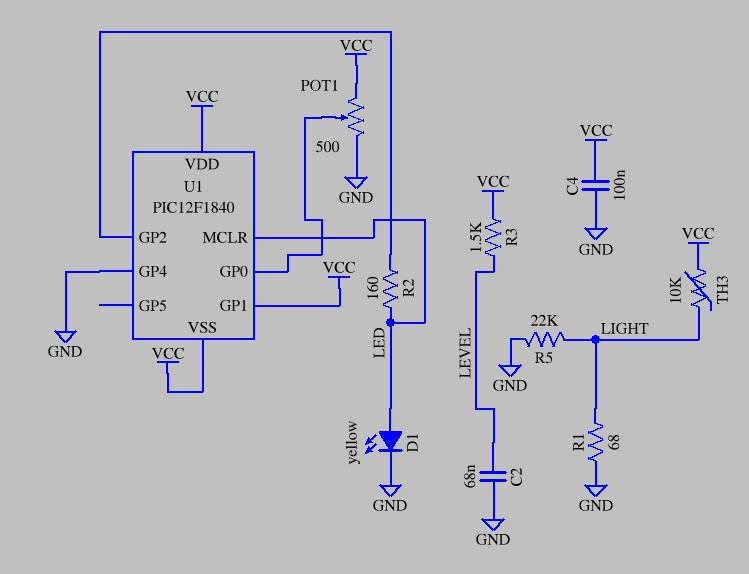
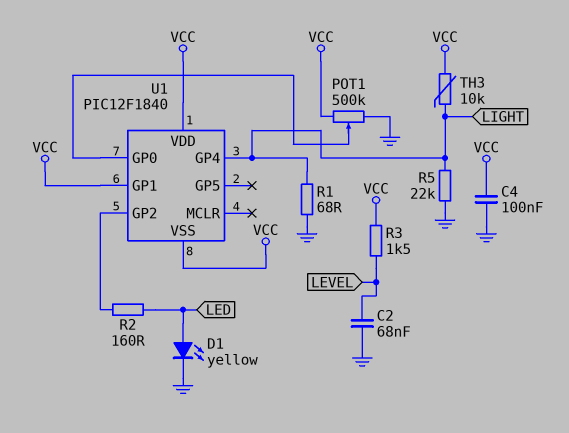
POT1: 500 (GND, VCC, wiper U1/GP0) -> 500k (GND, VCC, wiper U1/GP0)
U1 pin GP4: GND -> LIGHT
U1 pin MCLR: LED -> none

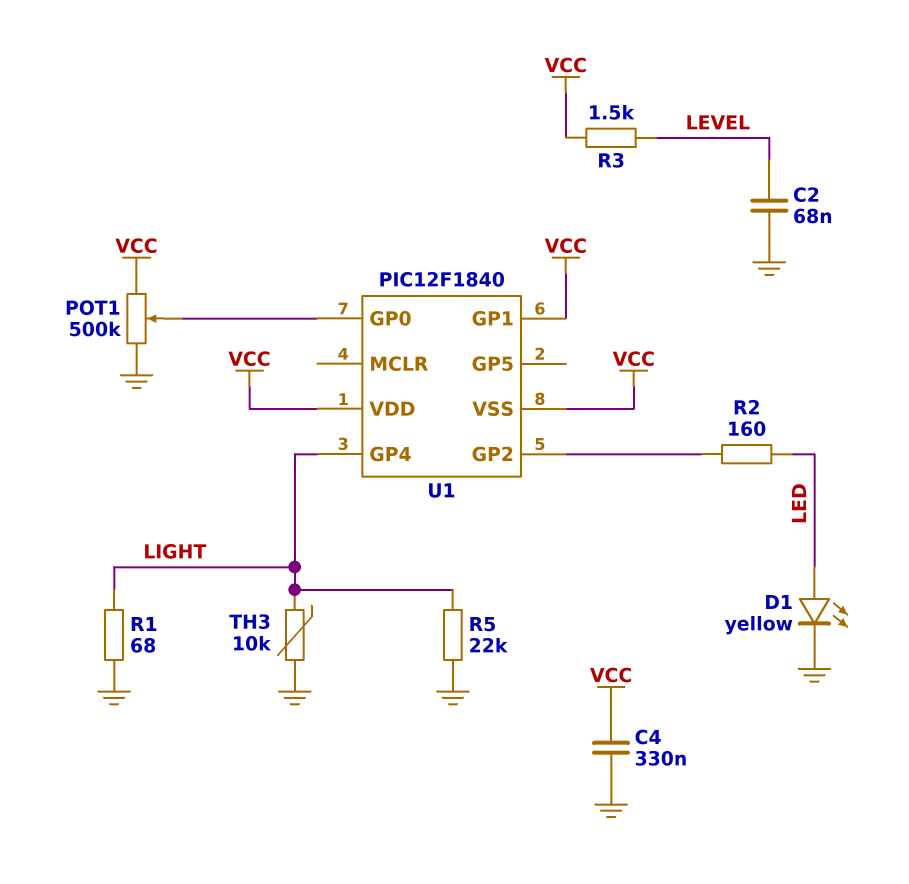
C4: 100nF (GND, VCC) -> 330nF (GND, VCC)
TH3: 10k (LIGHT, VCC) -> 10k (GND, LIGHT)

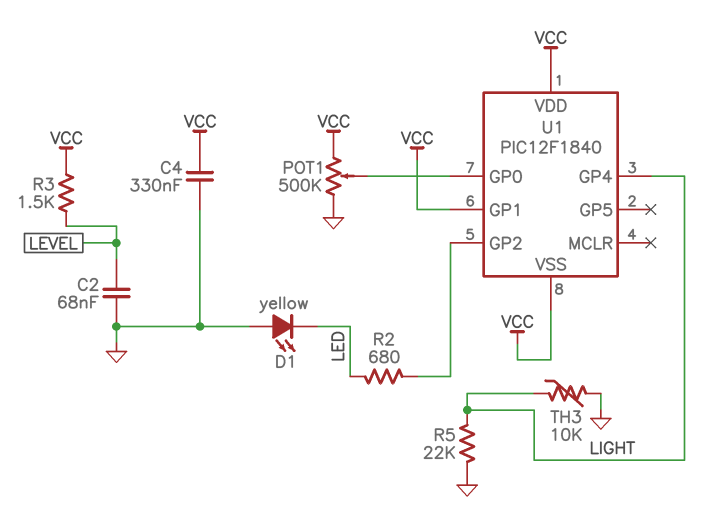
D1: LED yellow (A LED, K GND) -> LED yellow (A GND, K LED)
R1: 68 (GND, LIGHT) -> none
R2: 160 (LED, U1/GP2) -> 680 (LED, U1/GP2)

